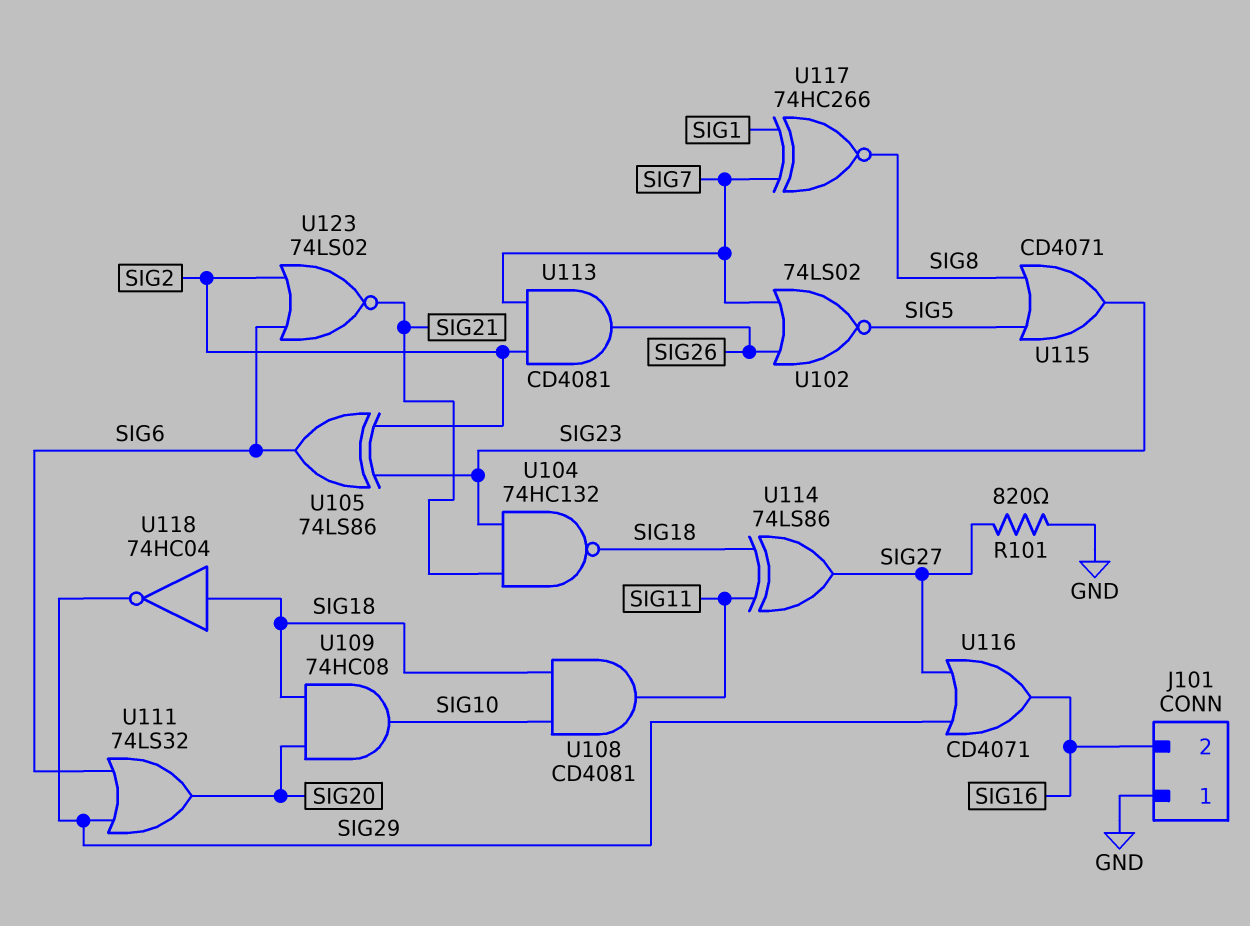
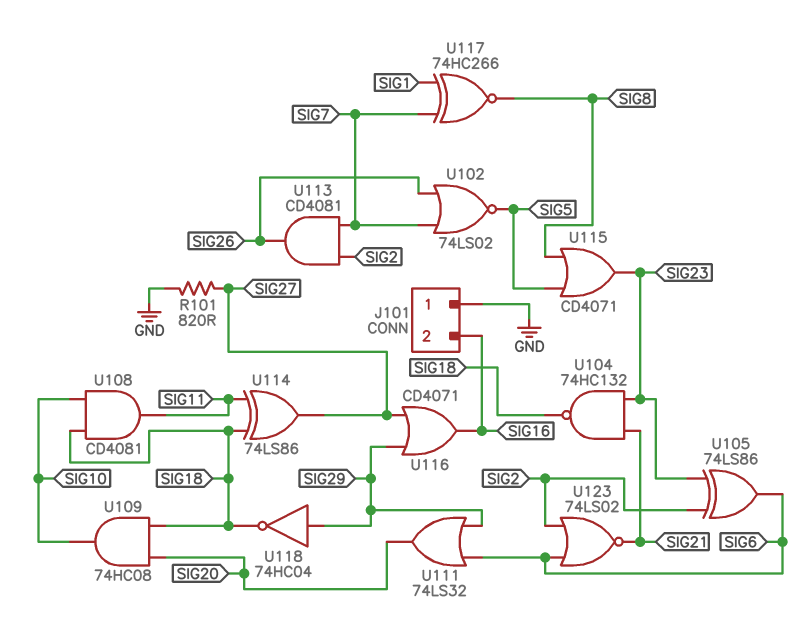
U118: NOT 74HC04 (in SIG18, out SIG29) -> NOT 74HC04 (in SIG29, out SIG18)

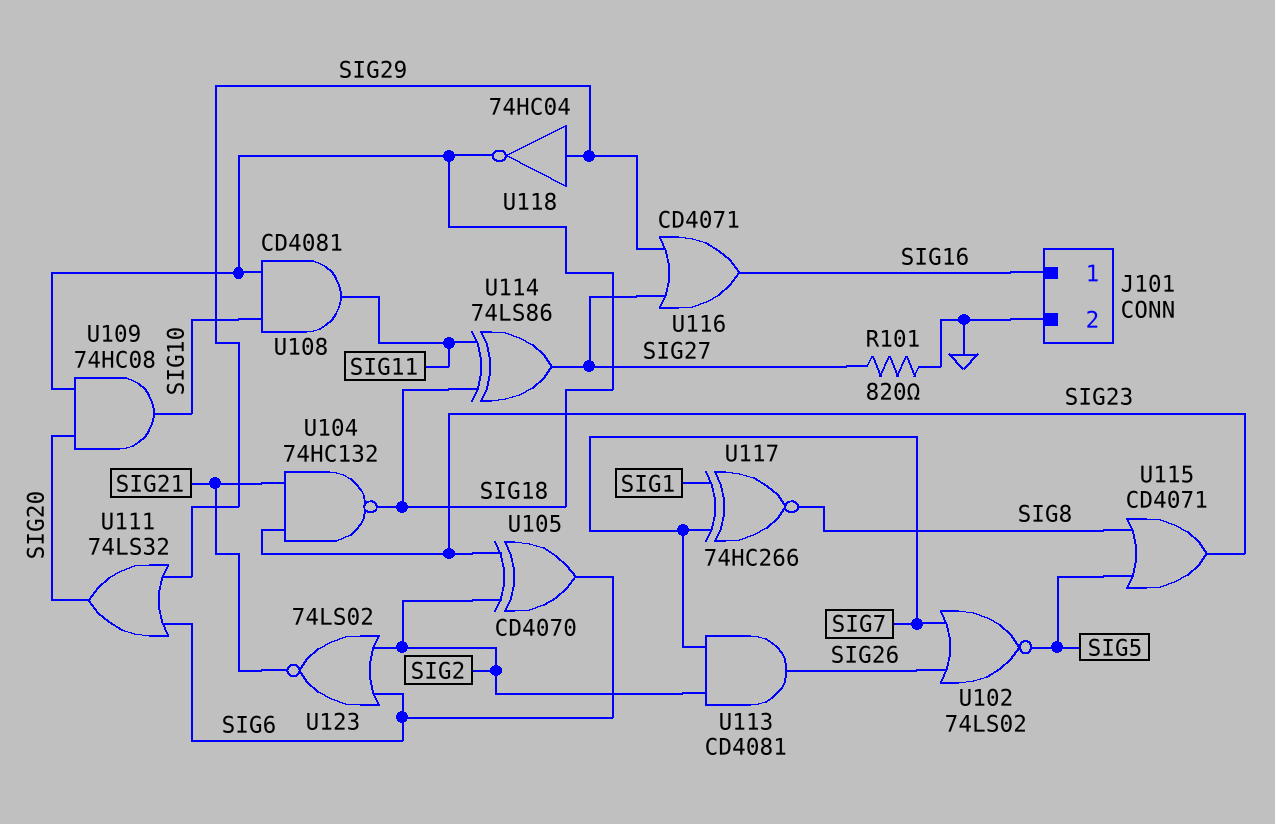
J101 pin 1: GND -> SIG16
J101 pin 2: SIG16 -> GND
U105: XOR 74LS86 (in SIG2, in SIG23, out SIG6) -> XOR CD4070 (in SIG2, in SIG23, out SIG6)

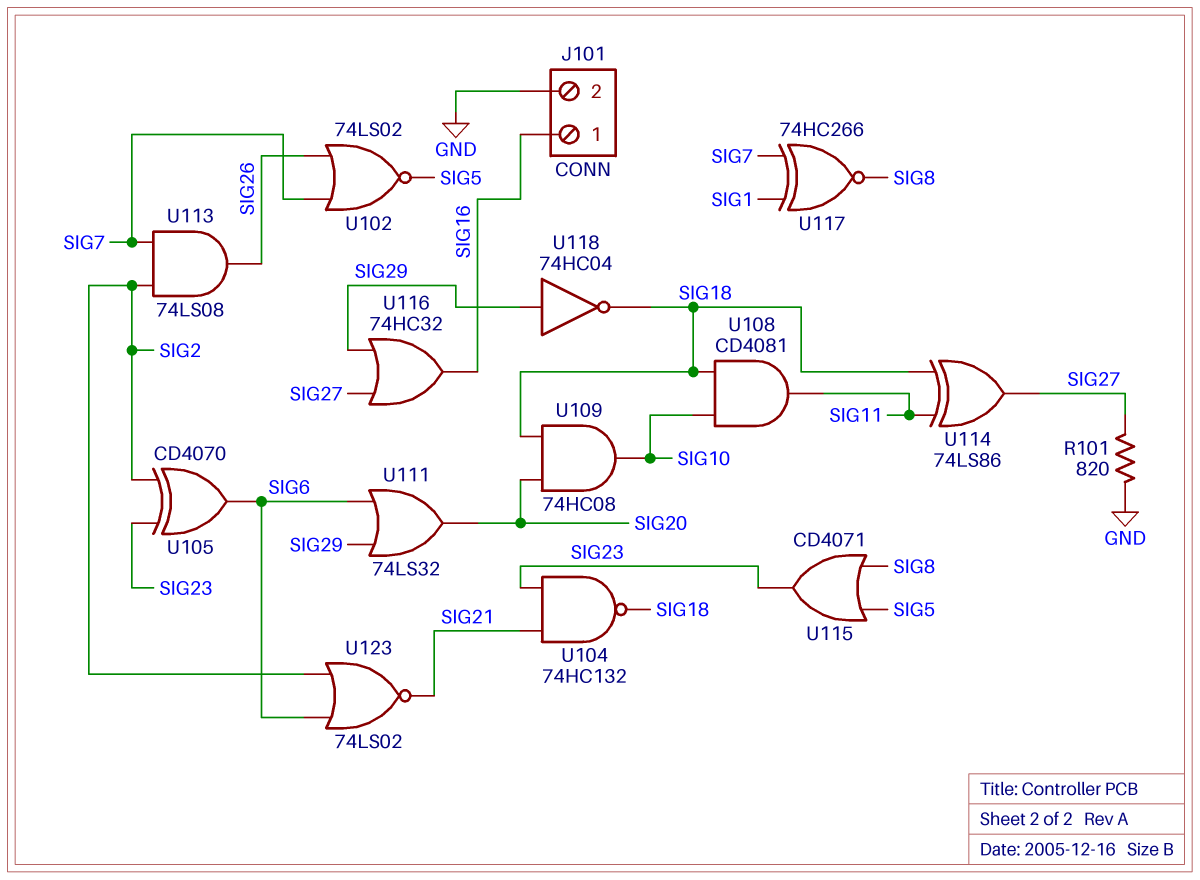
U113: AND CD4081 (in SIG2, in SIG7, out SIG26) -> AND 74LS08 (in SIG2, in SIG7, out SIG26)
U116: OR CD4071 (in SIG27, in SIG29, out SIG16) -> OR 74HC32 (in SIG27, in SIG29, out SIG16)

